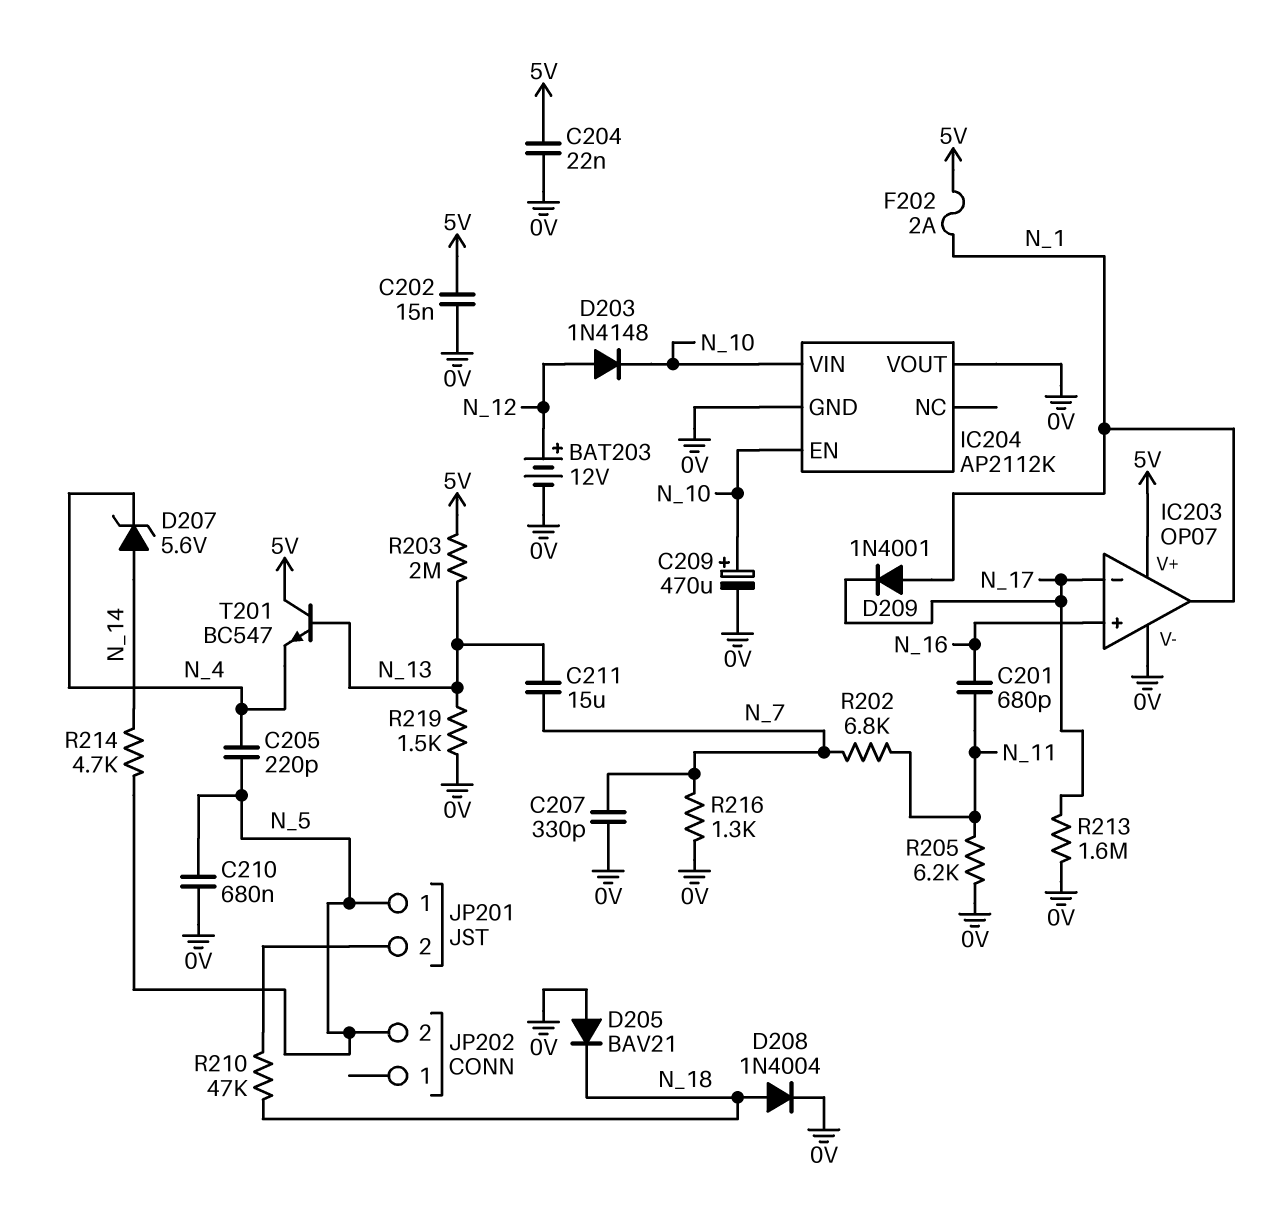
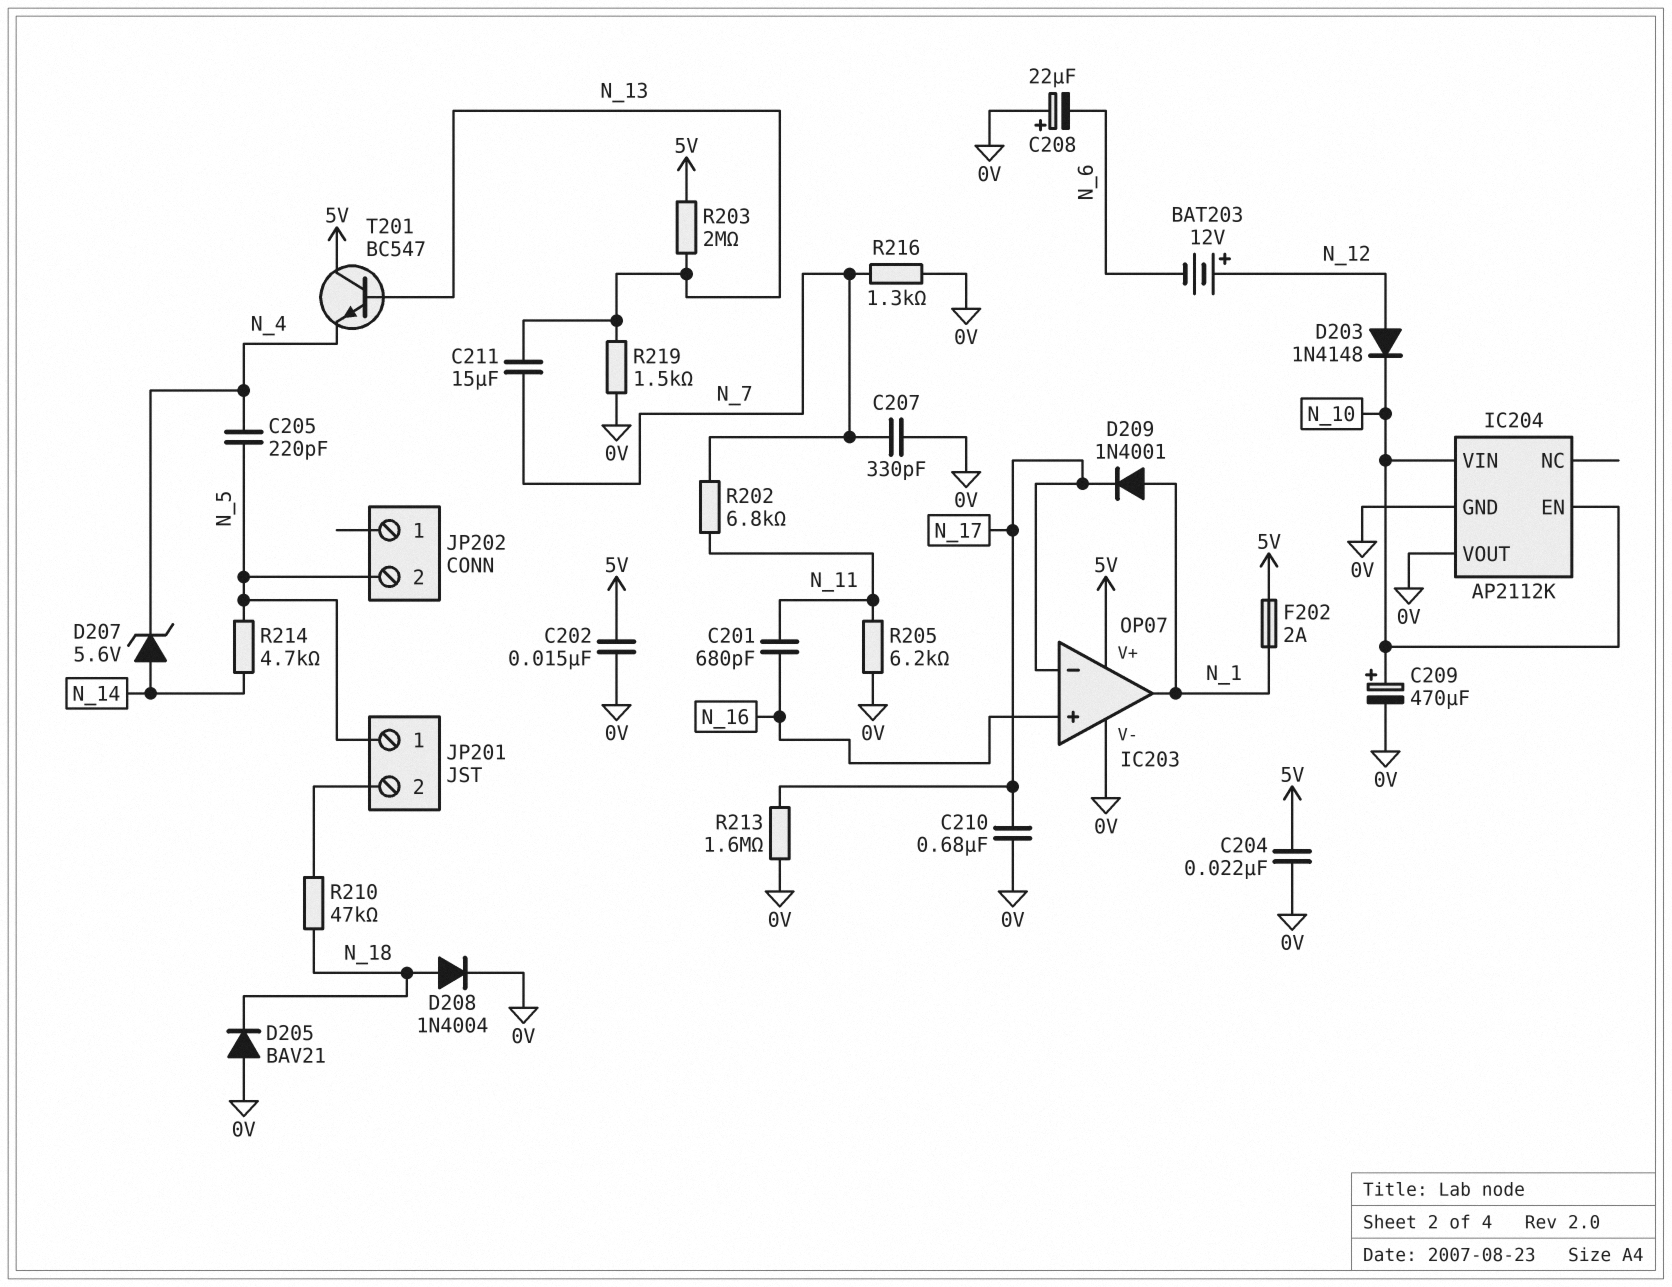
BAT203: 12V (plus N_12, minus 0V) -> 12V (plus N_12, minus N_6)
C208: none -> 22uF (plus 0V, minus N_6)
C210: 680nF (0V, N_5) -> 680nF (0V, N_17)

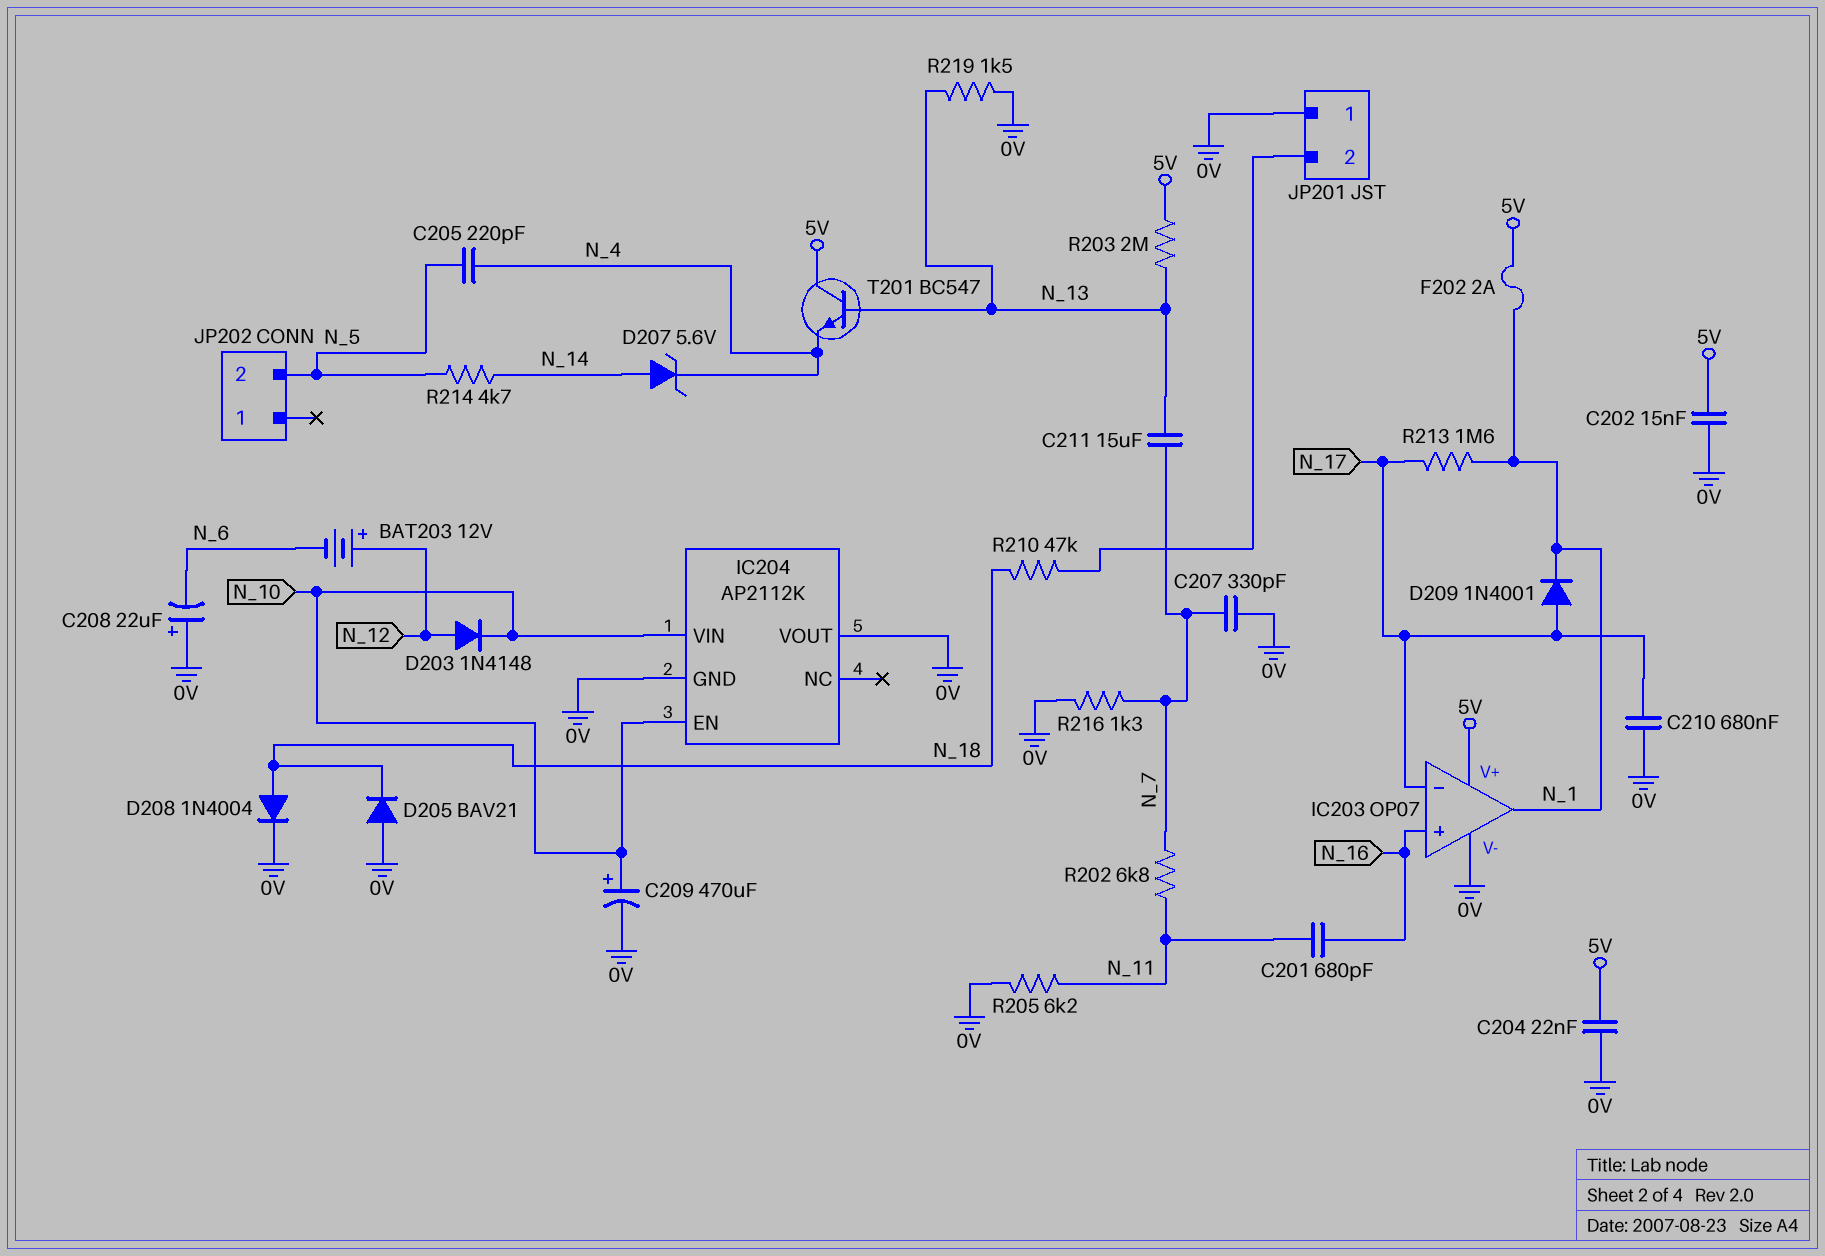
D209: diode 1N4001 (A N_1, K N_17) -> diode 1N4001 (A N_17, K N_1)
JP201 pin 1: N_5 -> 0V
R213: 1.6M (0V, N_17) -> 1.6M (N_1, N_17)

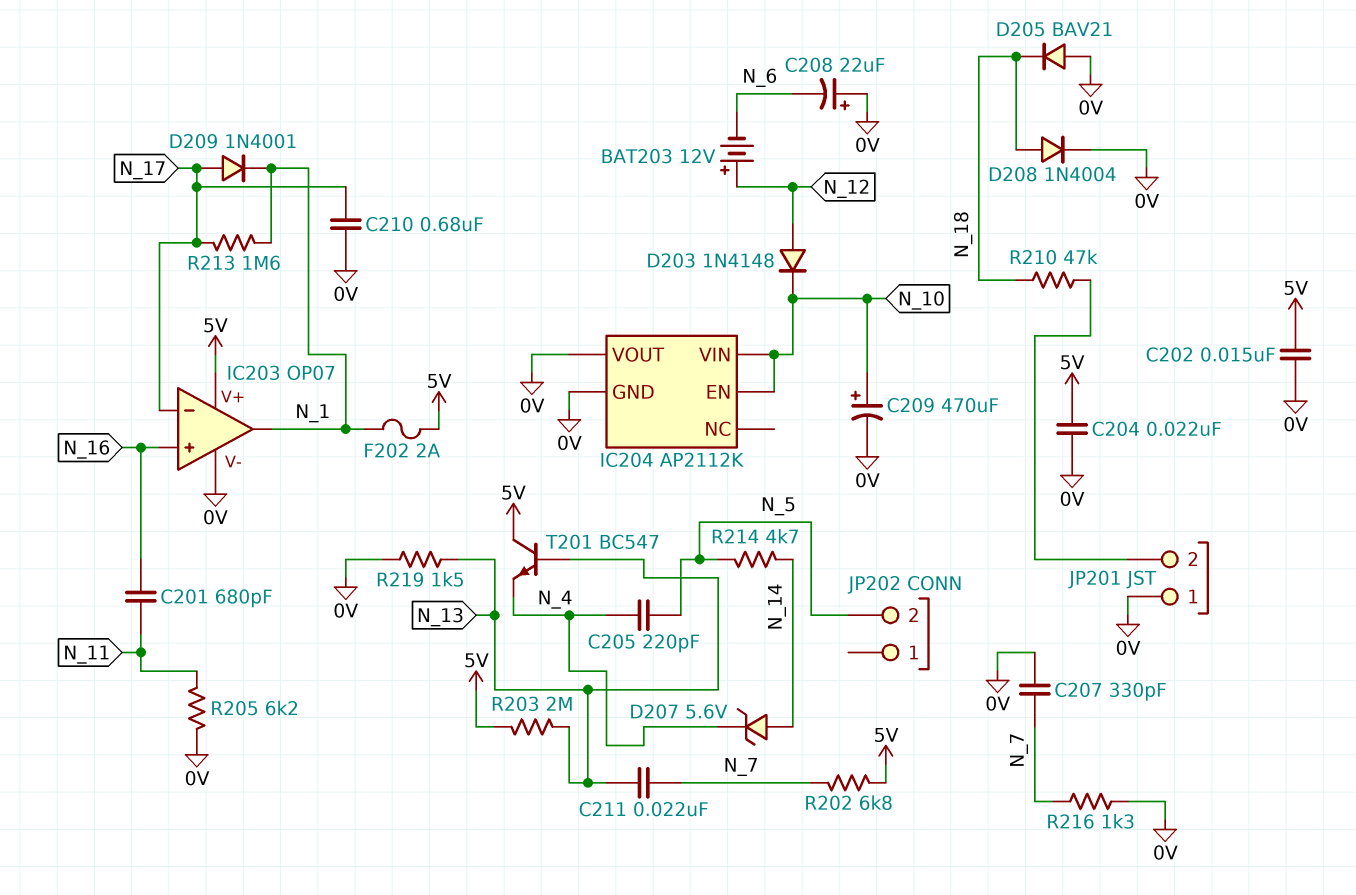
C211: 15uF (N_7, N_13) -> 22nF (N_7, N_13)
R202: 6.8k (N_7, N_11) -> 6.8k (5V, N_7)

